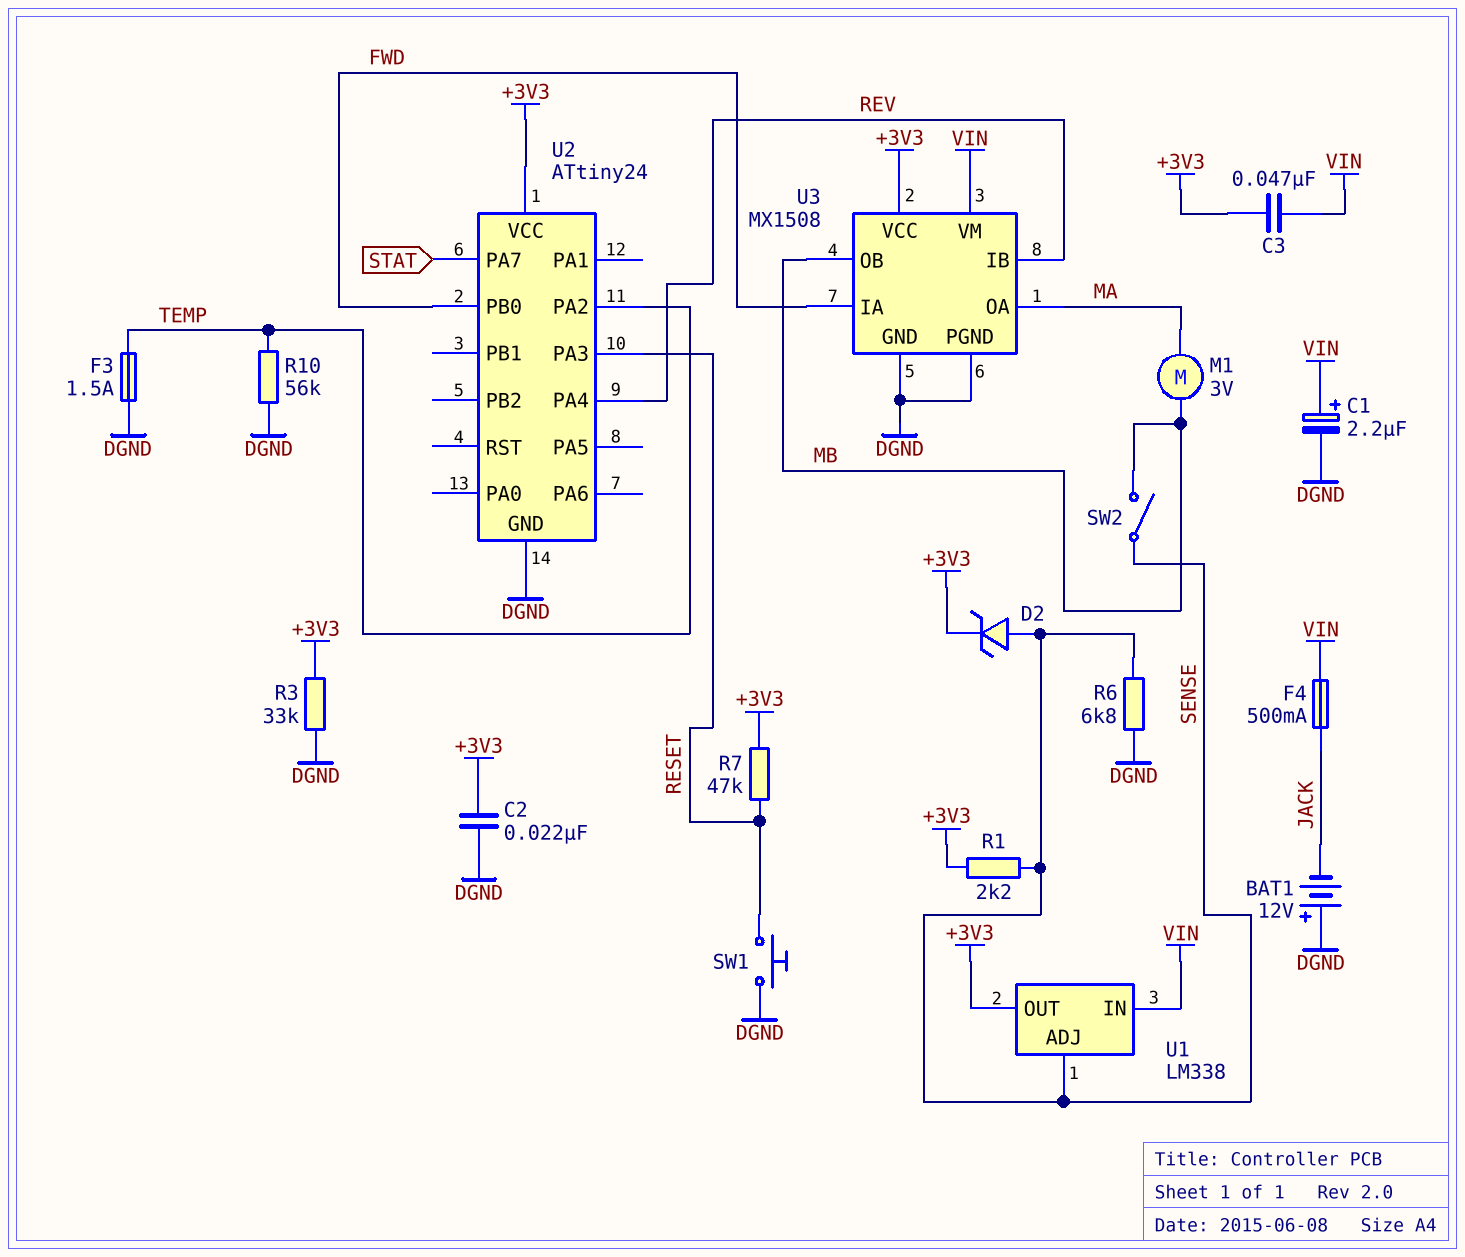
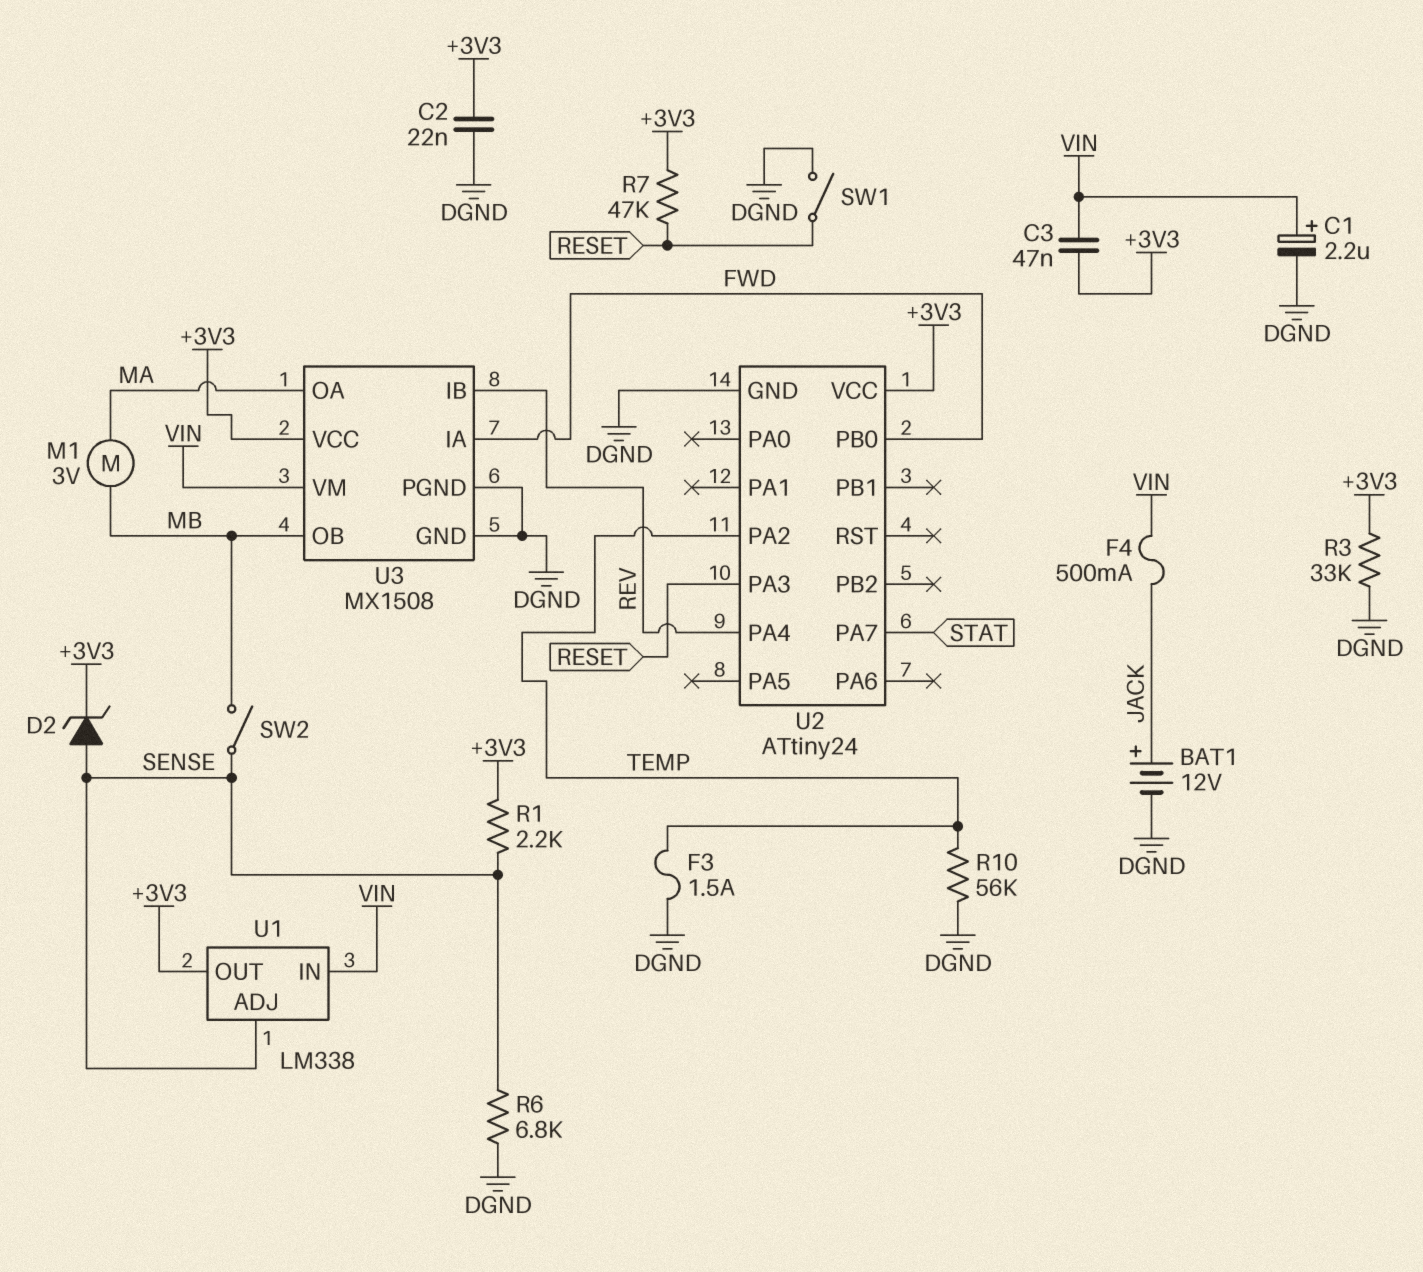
BAT1: 12V (plus DGND, minus JACK) -> 12V (plus JACK, minus DGND)
SW1: button (DGND, RESET) -> switch (DGND, RESET)

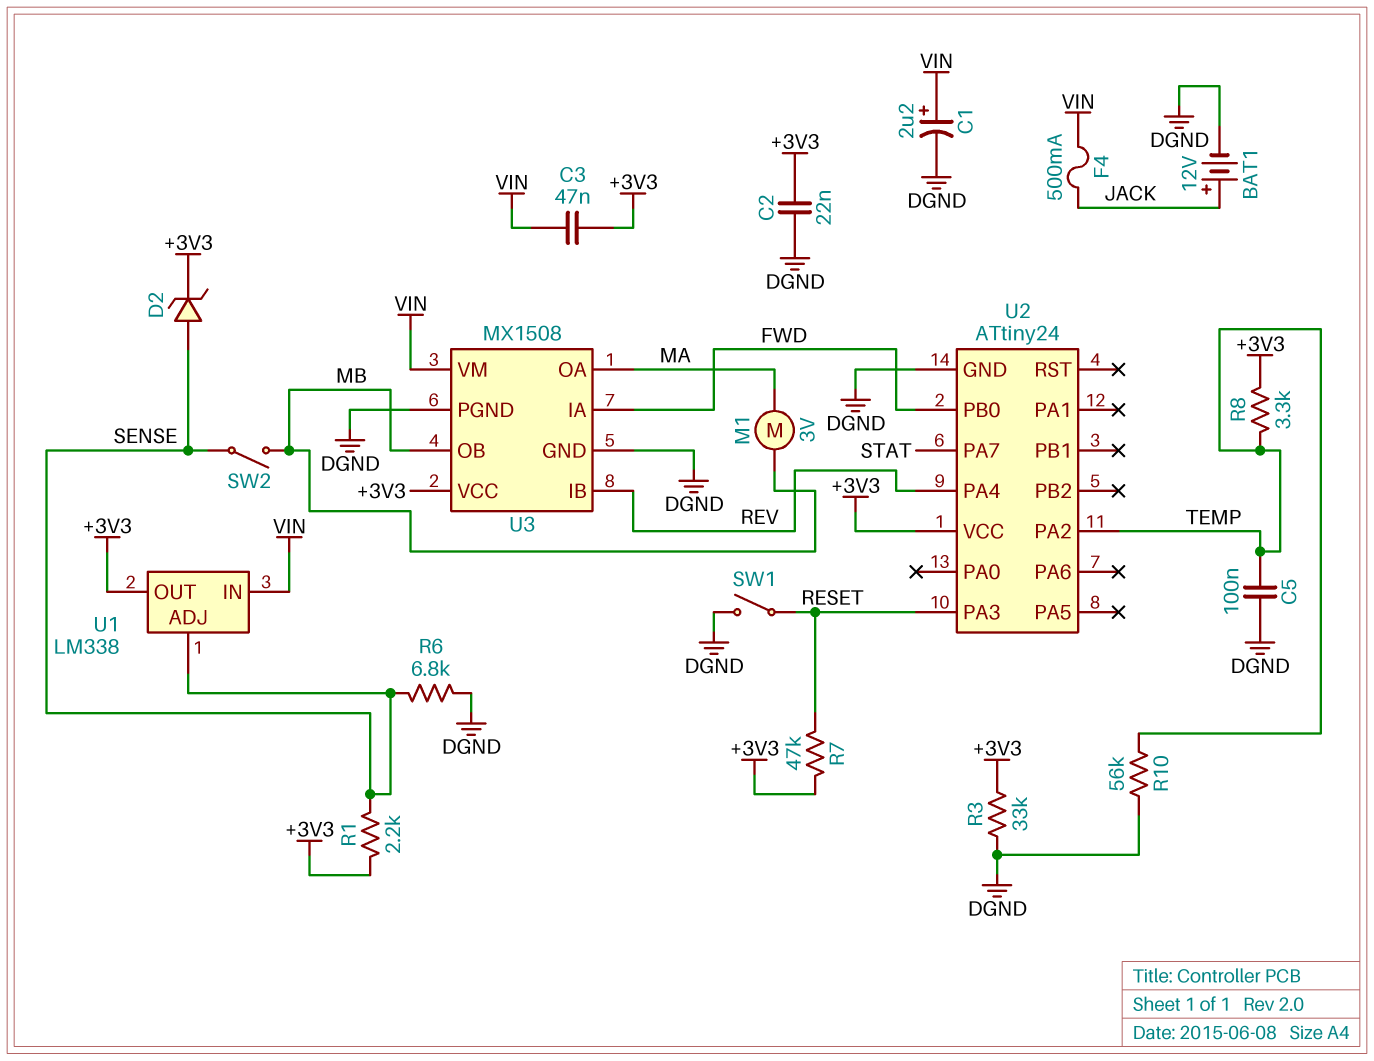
C5: none -> 100nF (DGND, TEMP)
F3: 1.5A (DGND, TEMP) -> none
R8: none -> 3.3k (+3V3, TEMP)

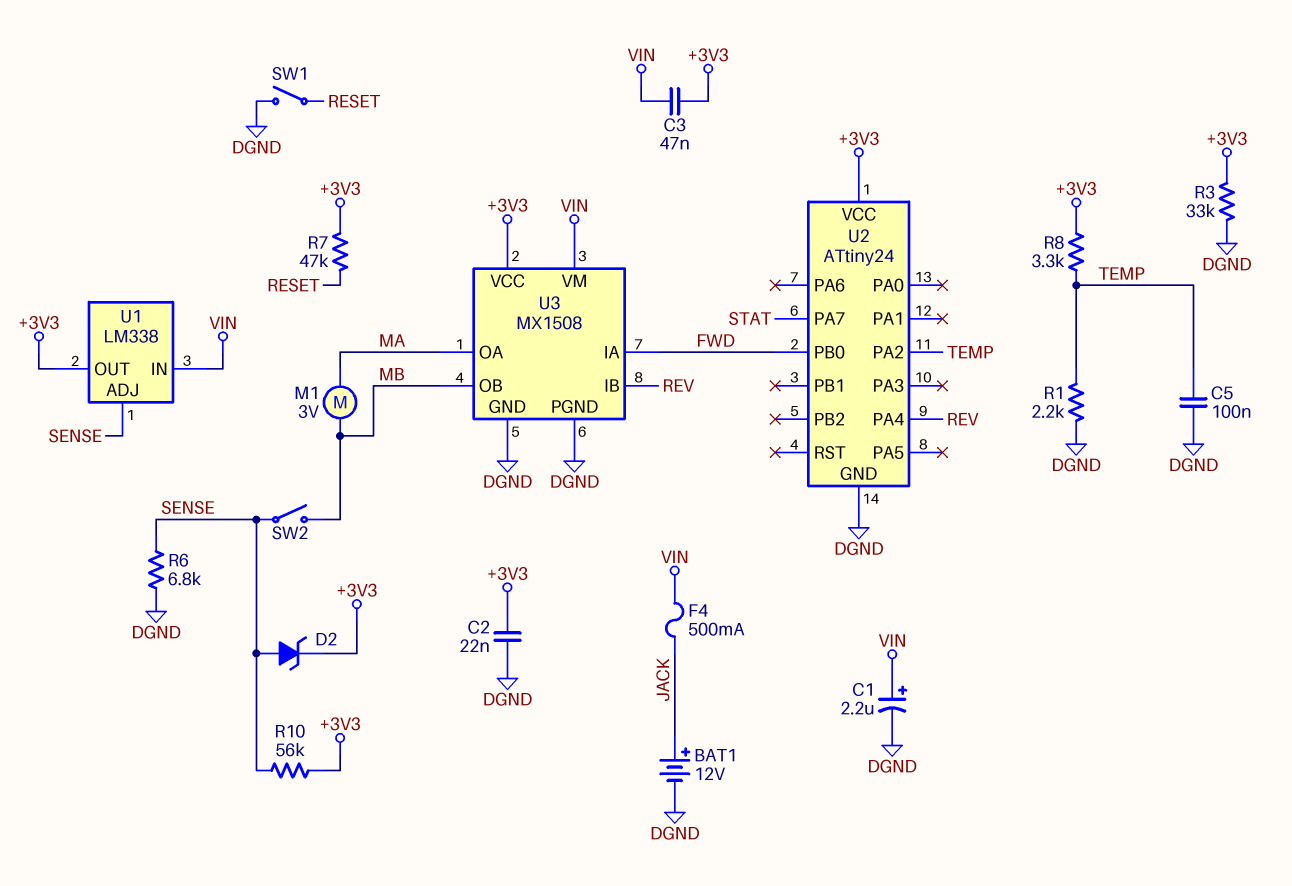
R1: 2.2k (+3V3, SENSE) -> 2.2k (DGND, TEMP)
R10: 56k (DGND, TEMP) -> 56k (+3V3, SENSE)
U2 pin PA3: RESET -> none

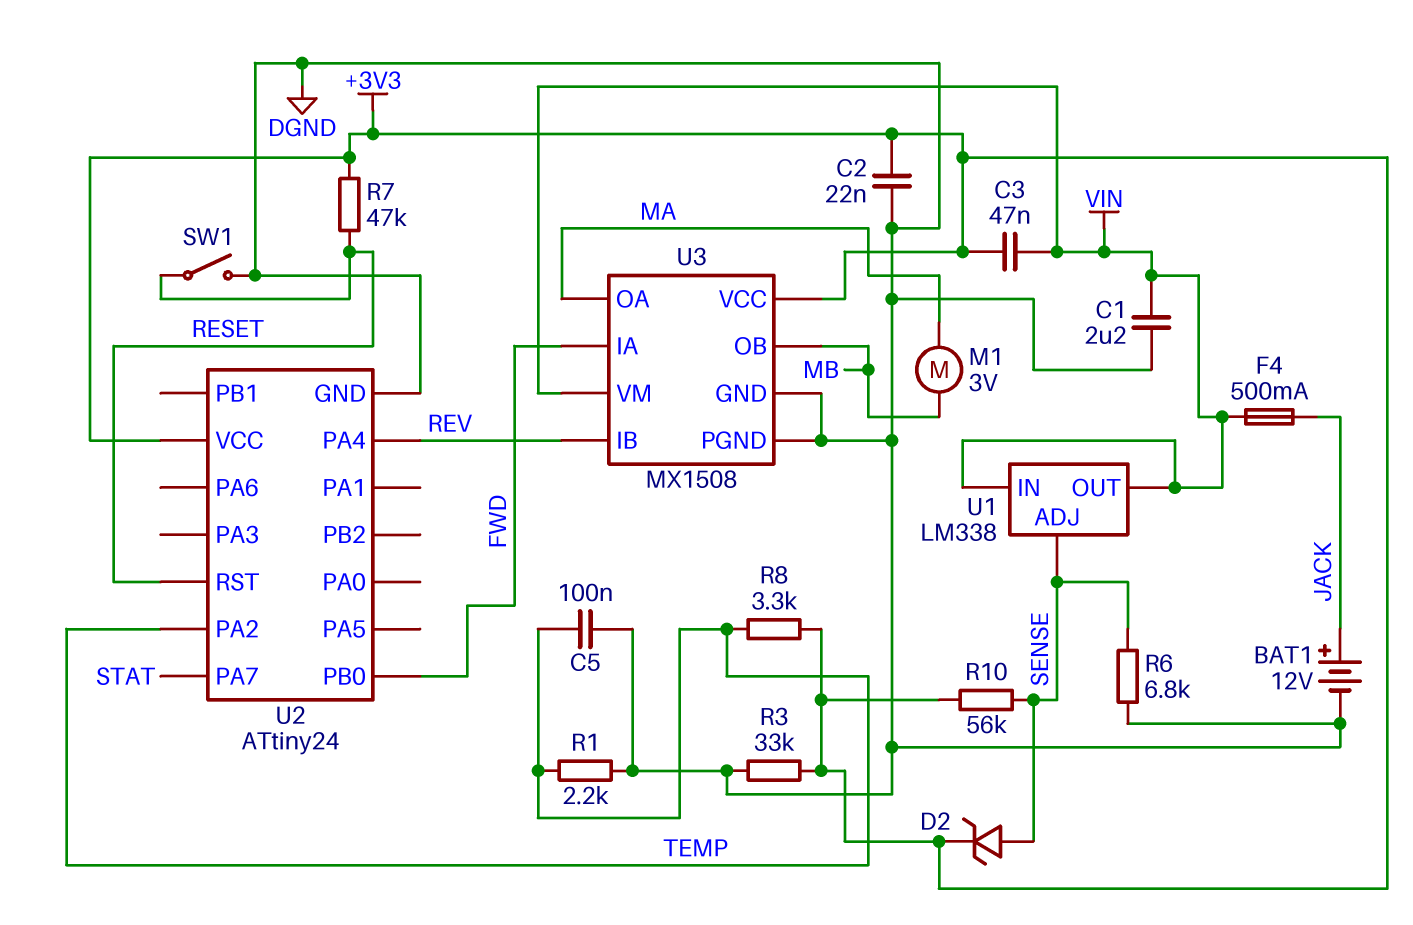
C1: 2.2uF (plus VIN, minus DGND) -> 2.2uF (DGND, VIN)
SW2: switch (MB, SENSE) -> none
U1 pin OUT: +3V3 -> VIN
U2 pin RST: none -> RESET

